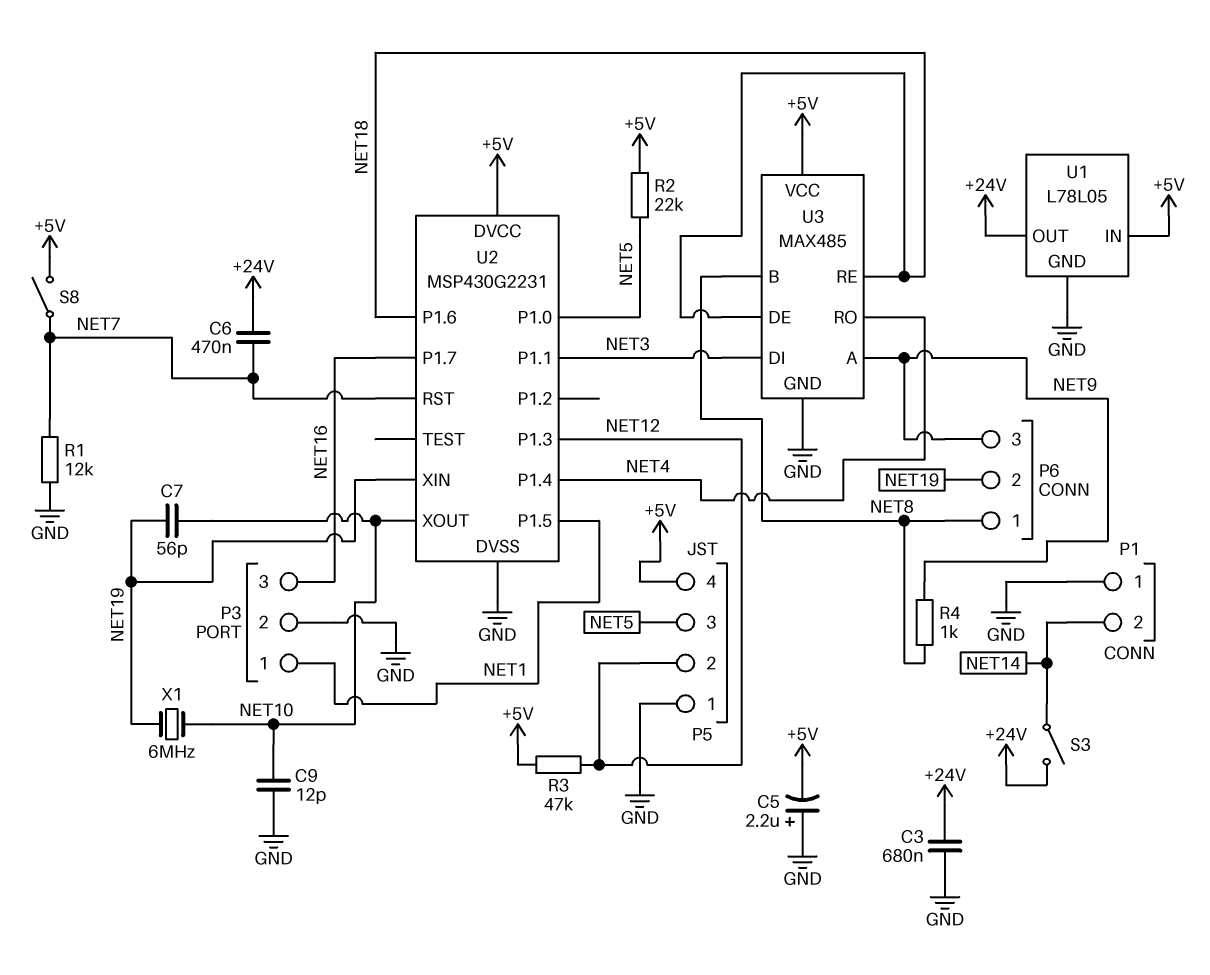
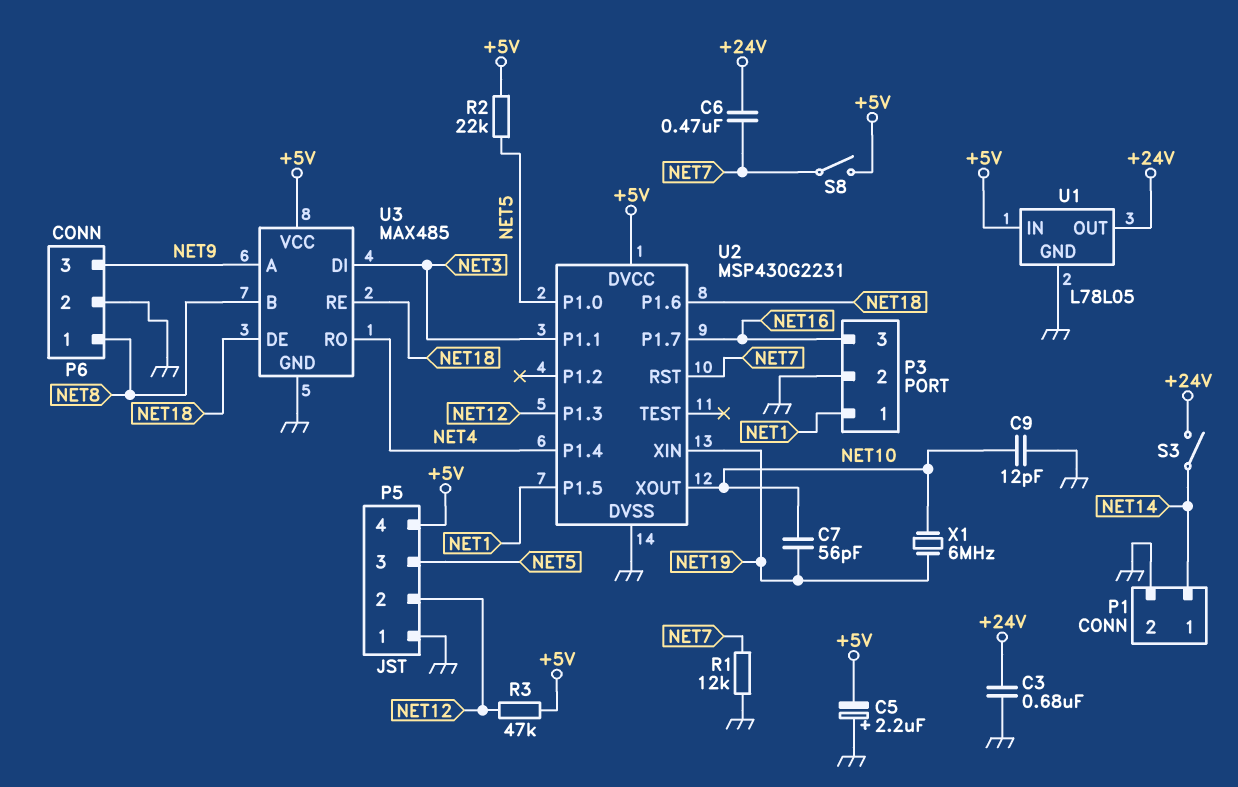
P1 pin 1: GND -> NET14
P1 pin 2: NET14 -> GND
P6 pin 2: NET19 -> GND
R4: 1k (NET8, NET9) -> none

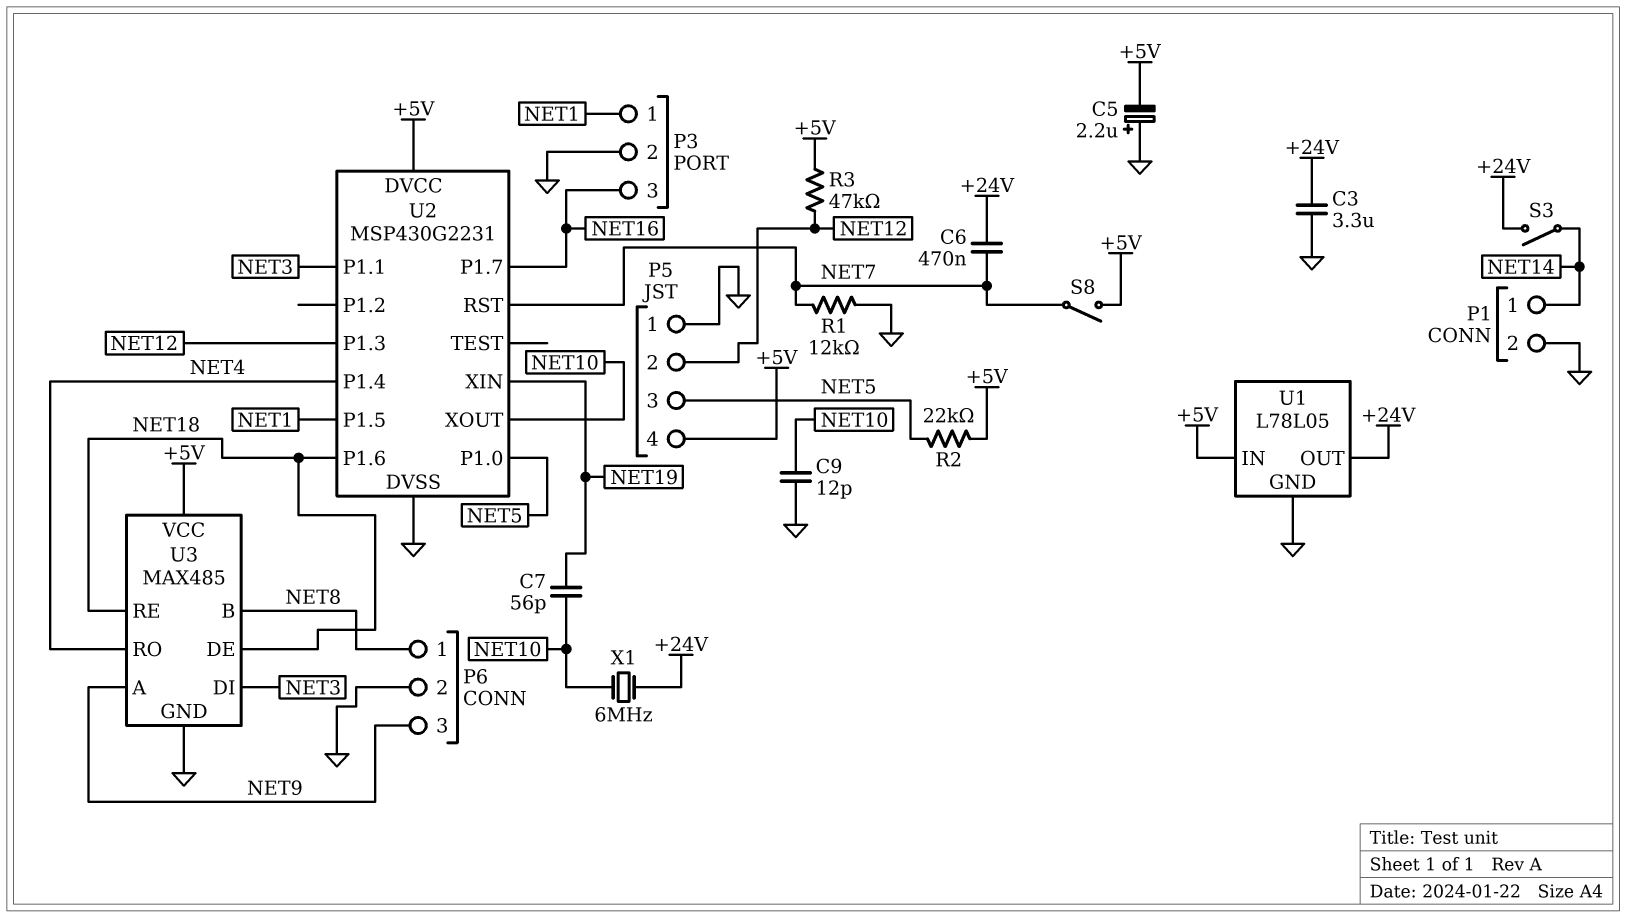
C3: 680nF (+24V, GND) -> 3.3uF (+24V, GND)
X1: 6MHz (NET10, NET19) -> 6MHz (+24V, NET10)

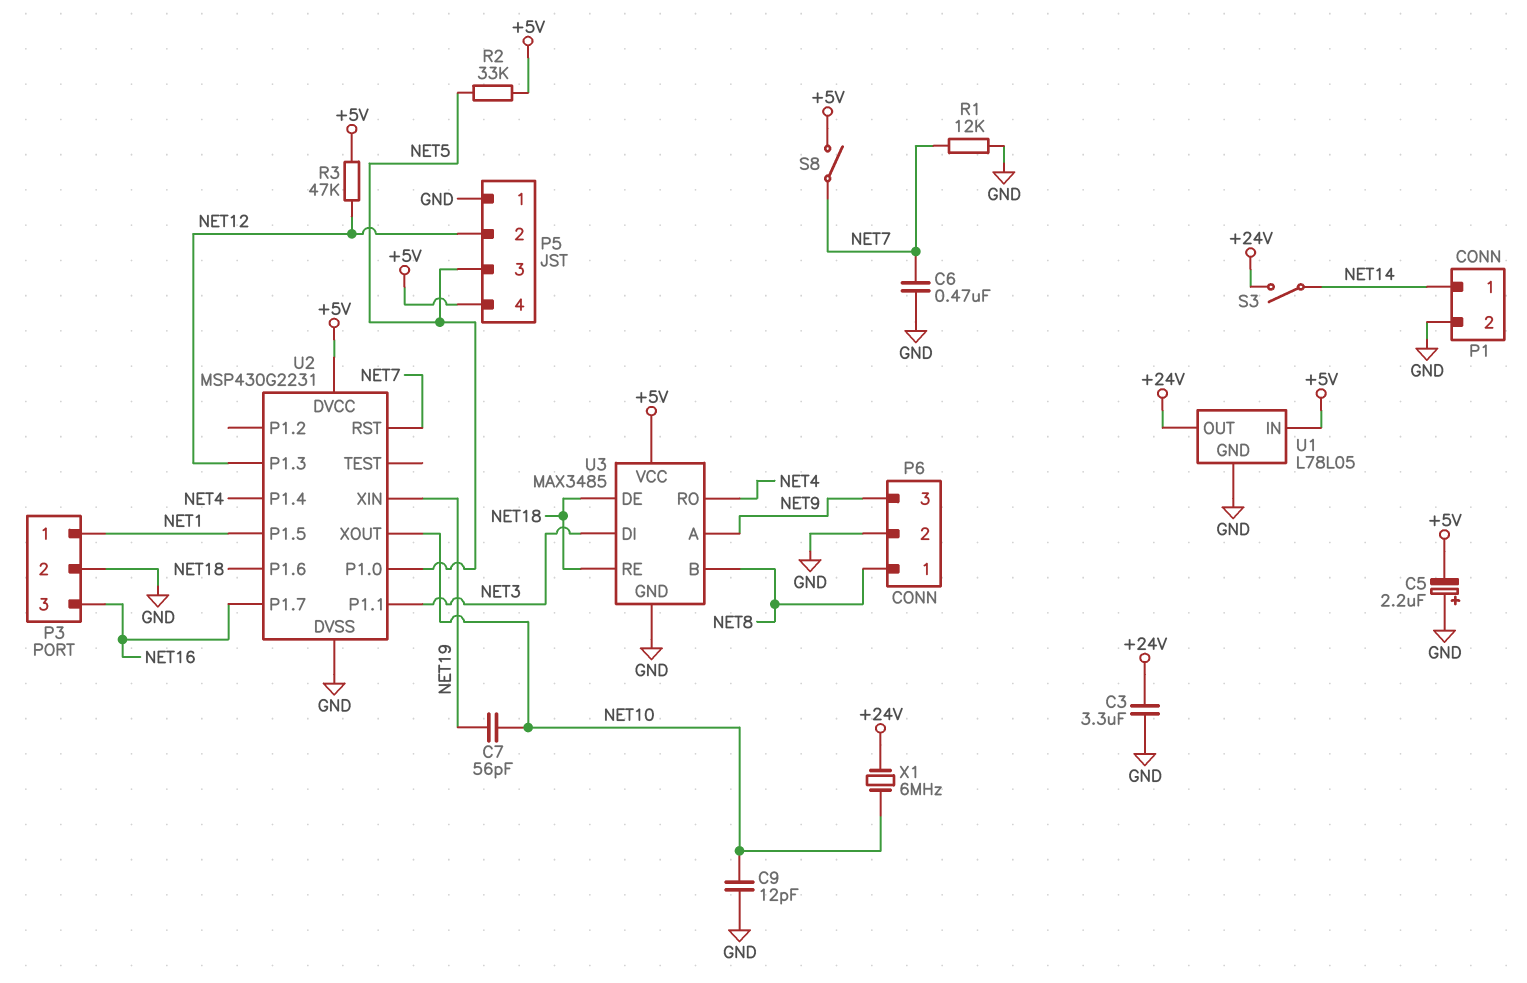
C6: 470nF (+24V, NET7) -> 470nF (GND, NET7)
R2: 22k (+5V, NET5) -> 33k (+5V, NET5)
U3: MAX485 -> MAX3485

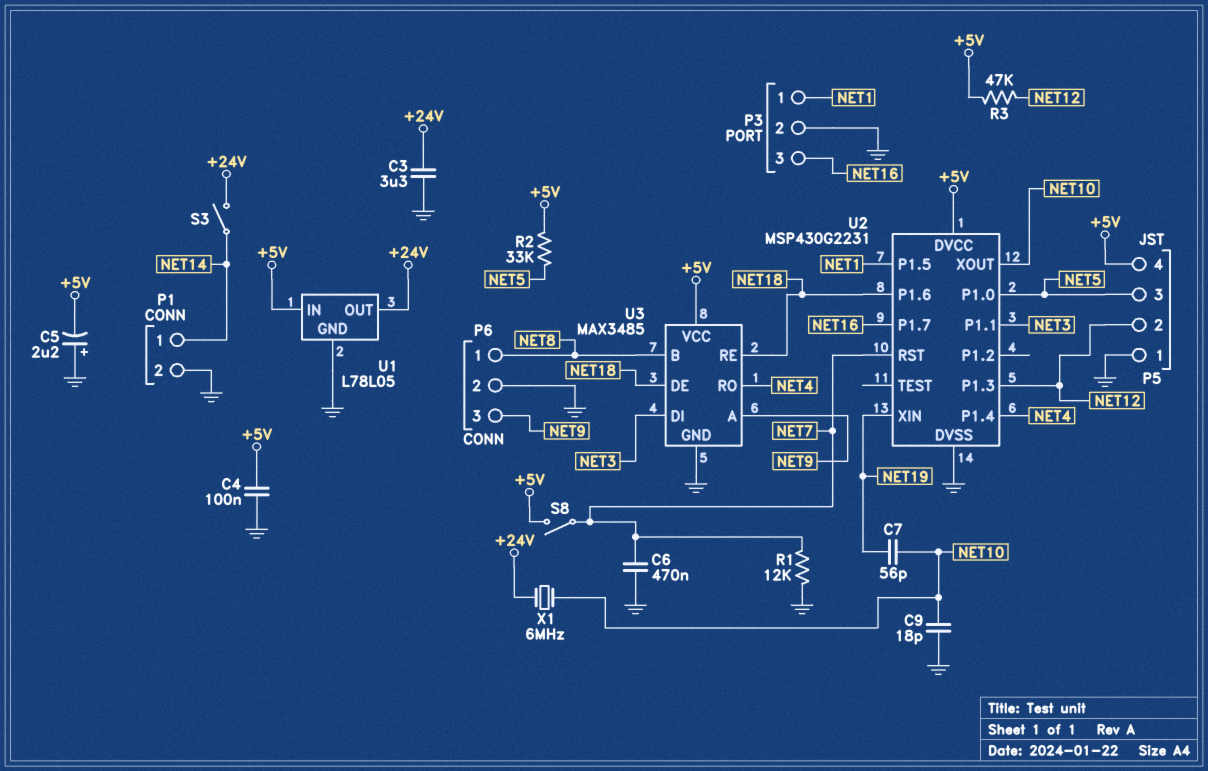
C4: none -> 100nF (+5V, GND)
C9: 12pF (GND, NET10) -> 18pF (GND, NET10)

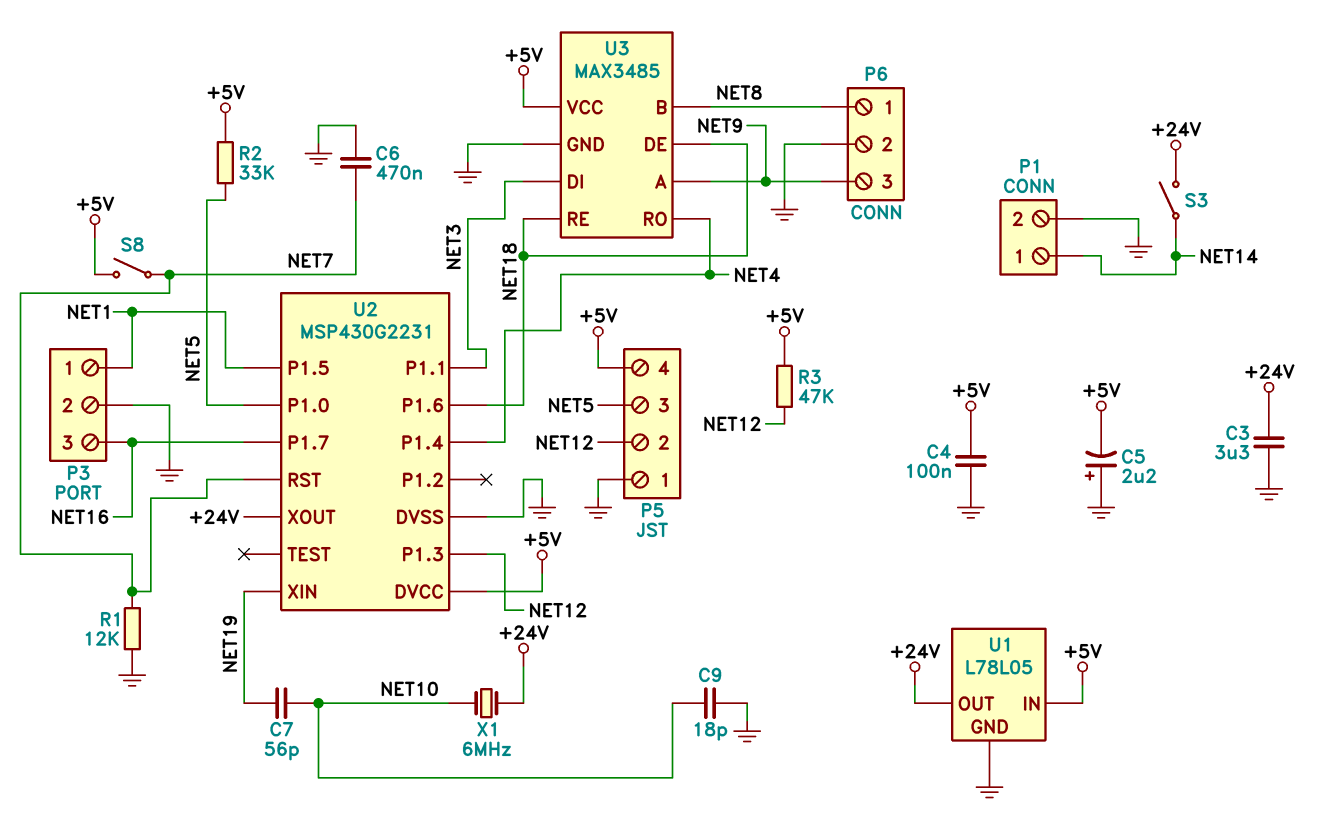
U2 pin XOUT: NET10 -> +24V

